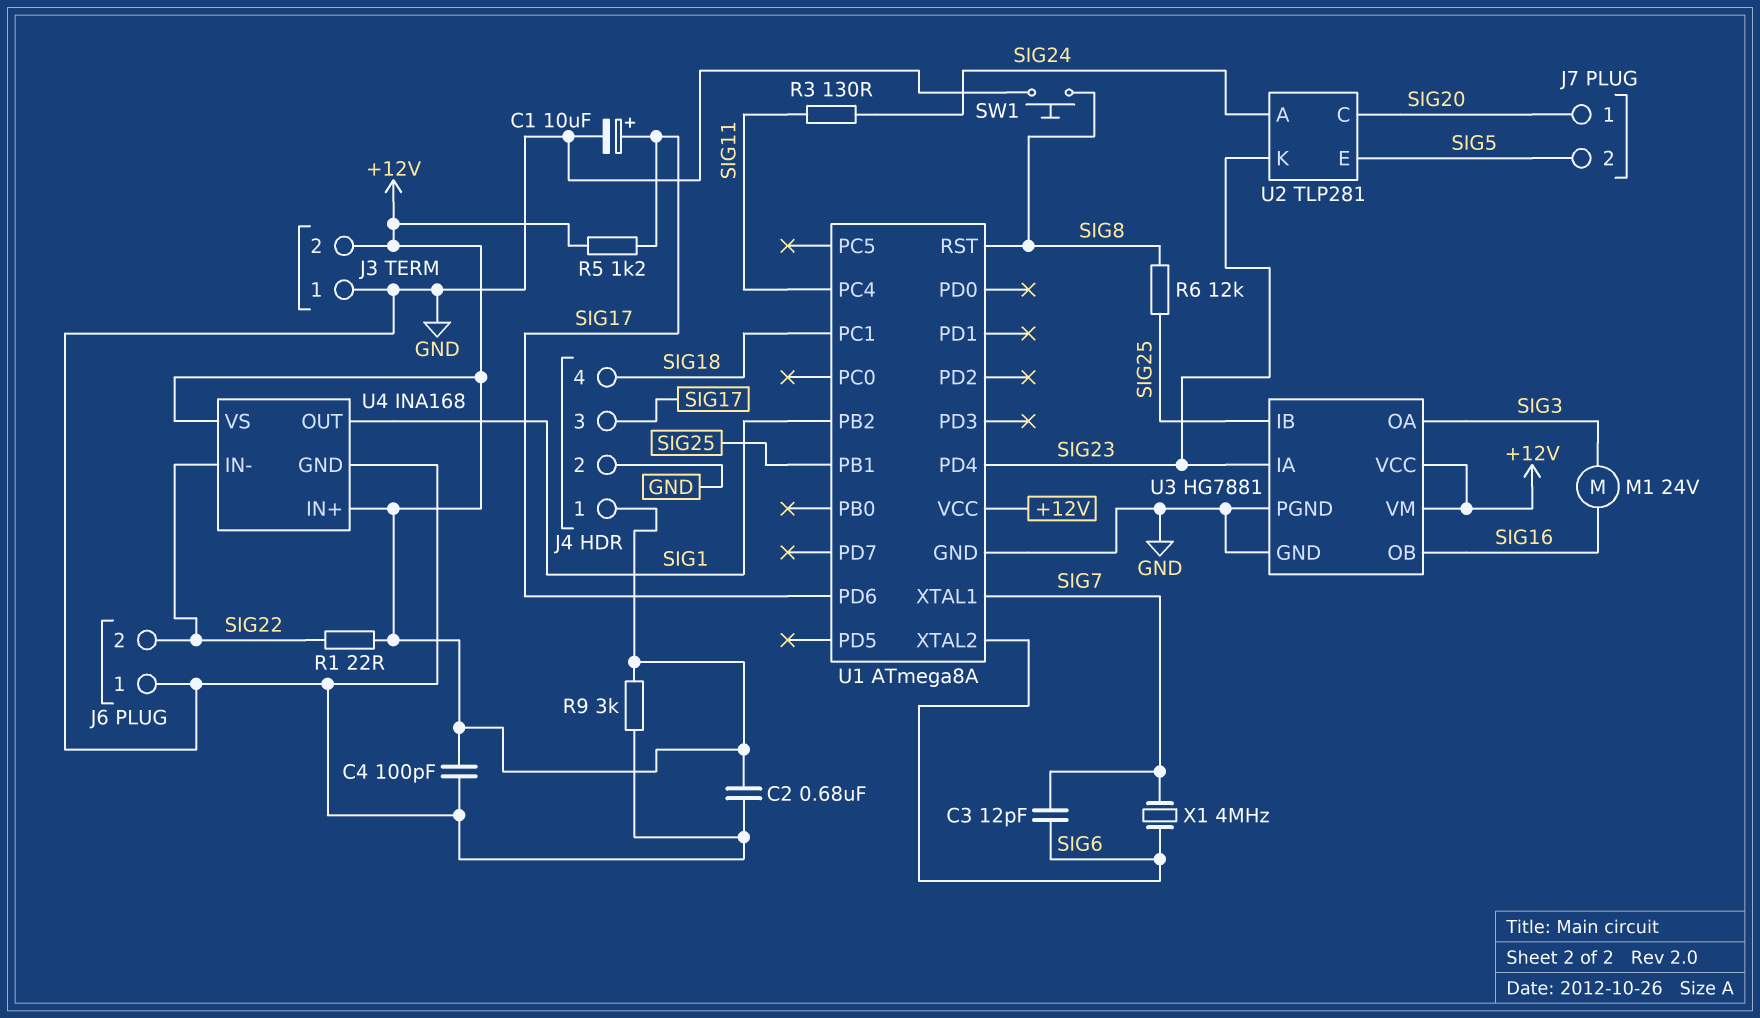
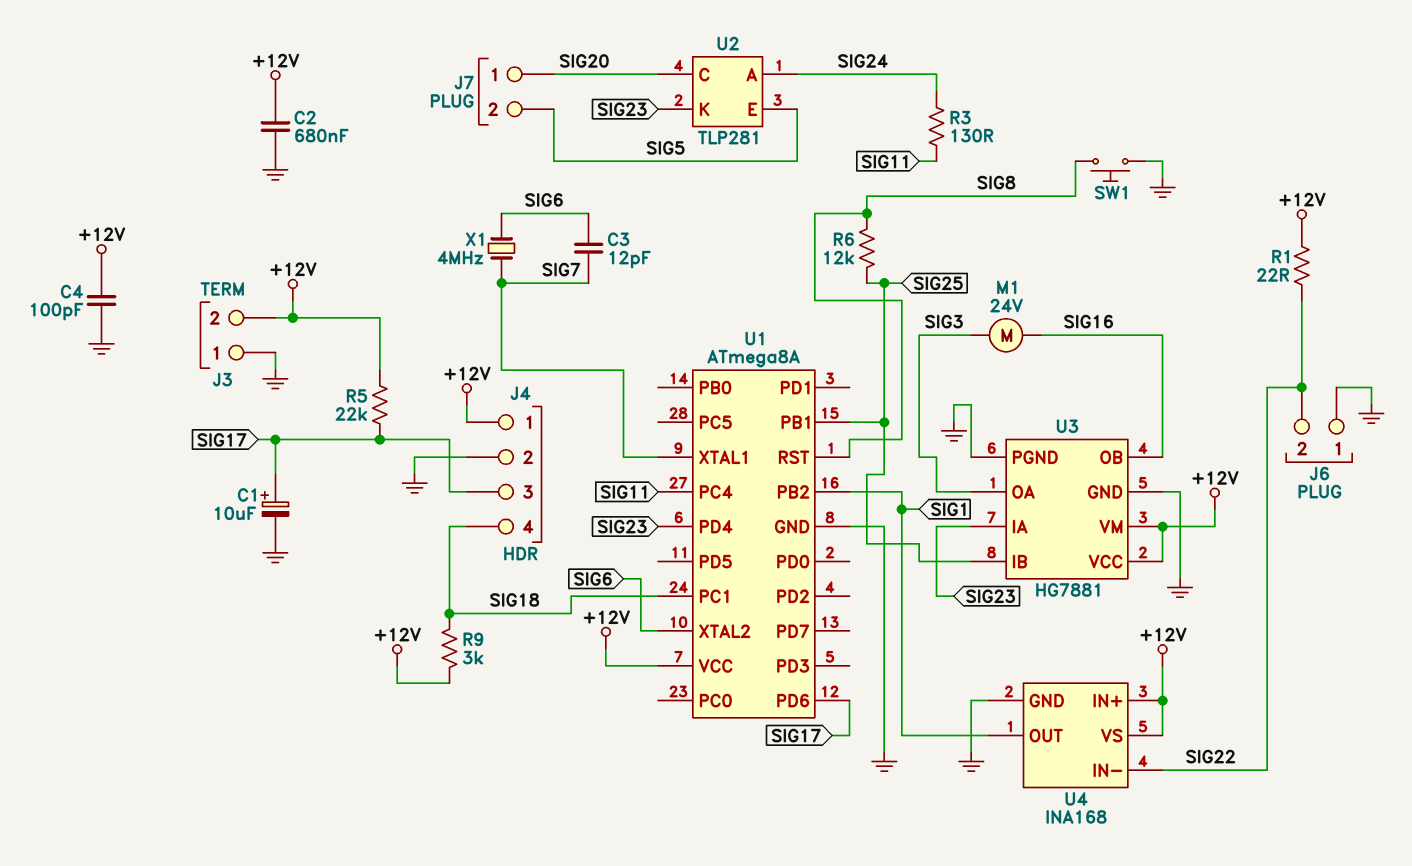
R5: 1.2k (+12V, SIG17) -> 22k (+12V, SIG17)
R9: 3k (+12V, GND) -> 3k (+12V, SIG18)

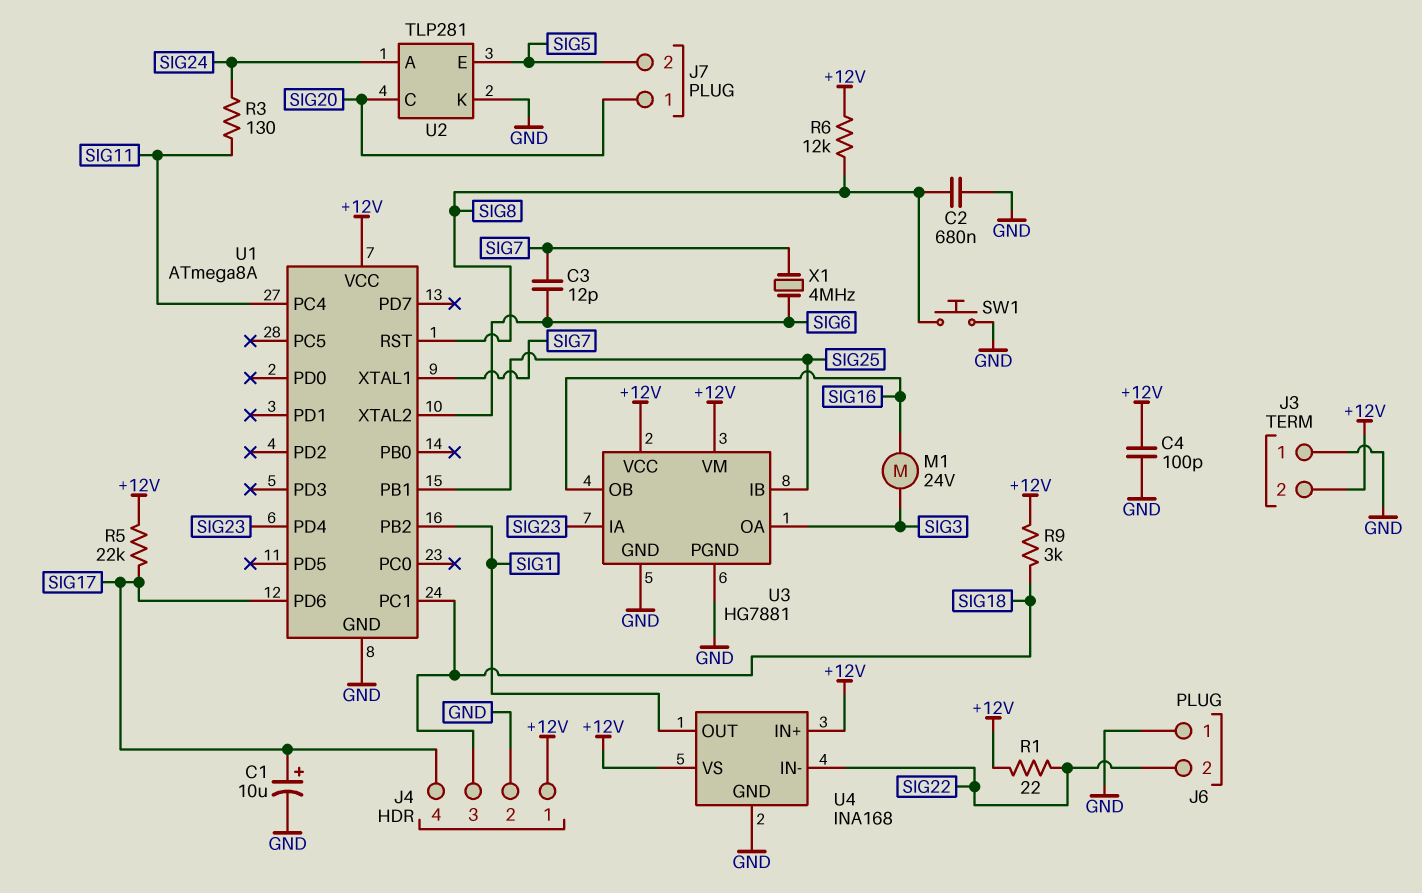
C2: 680nF (+12V, GND) -> 680nF (GND, SIG8)
J4 pin 3: SIG17 -> SIG18
J4 pin 4: SIG18 -> SIG17
R6: 12k (SIG8, SIG25) -> 12k (+12V, SIG8)
U2 pin K: SIG23 -> GND

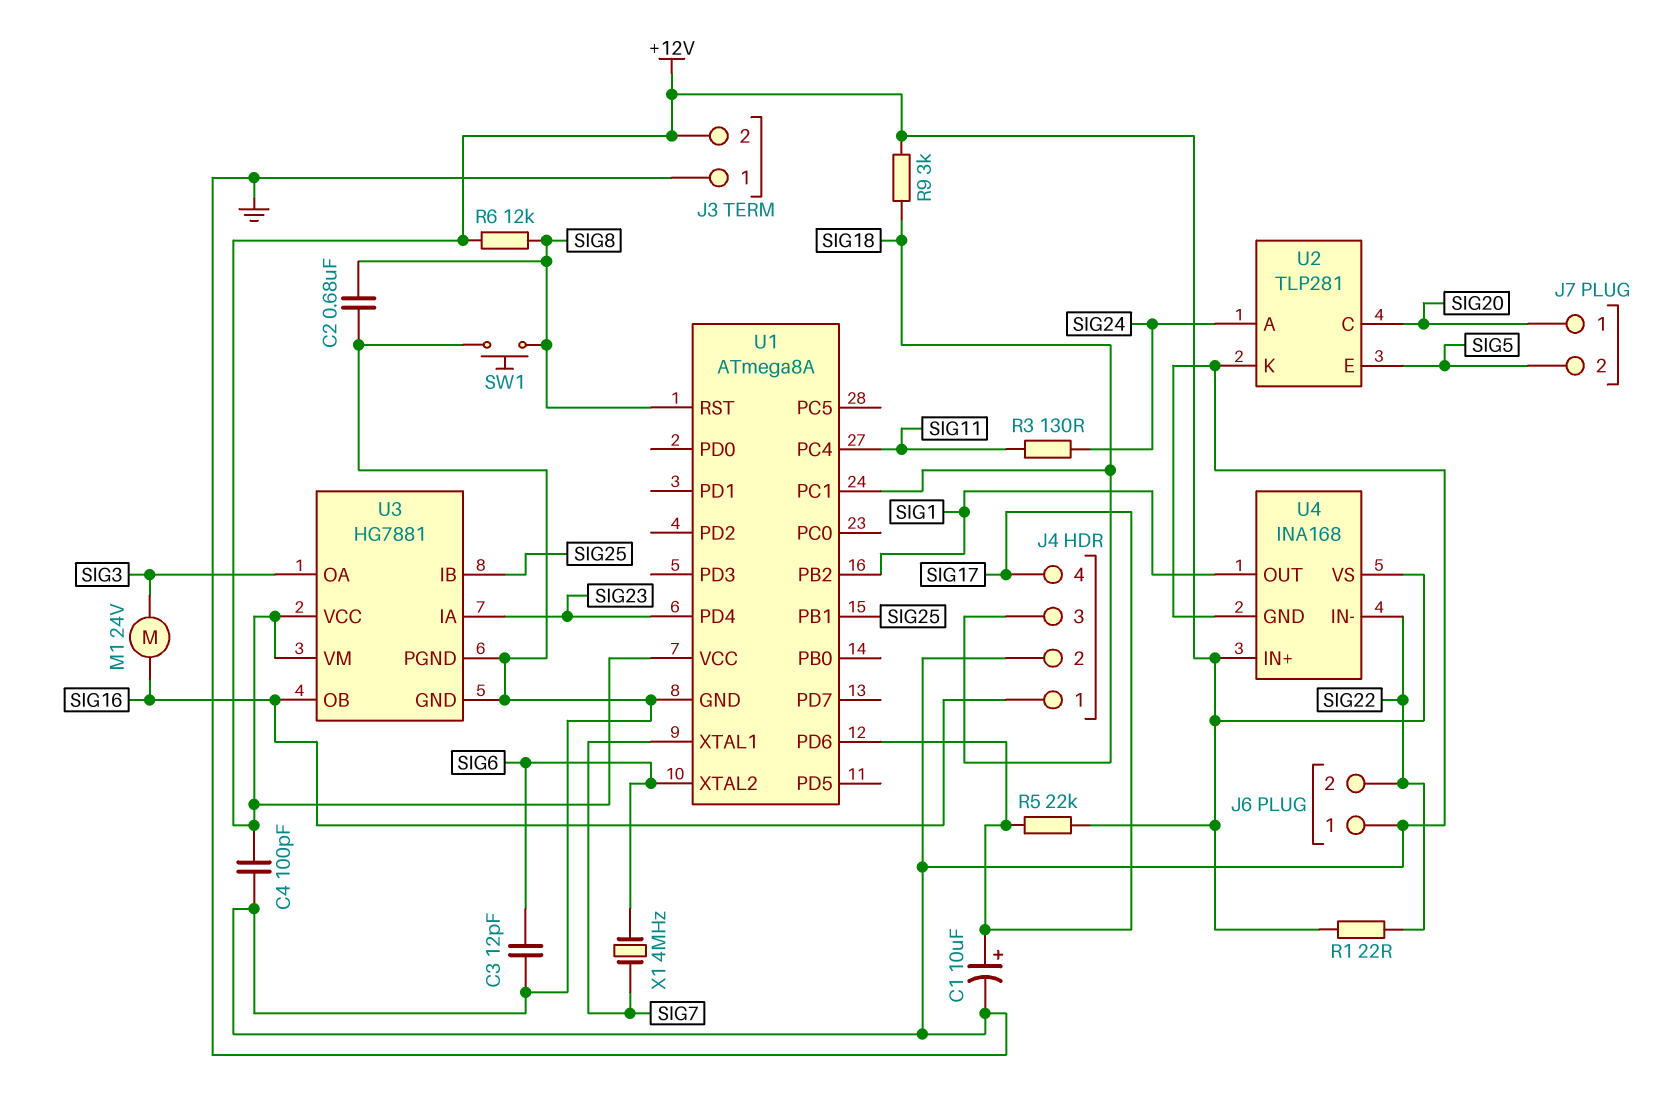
C3: 12pF (SIG6, SIG7) -> 12pF (GND, SIG6)
J4 pin 1: +12V -> SIG16

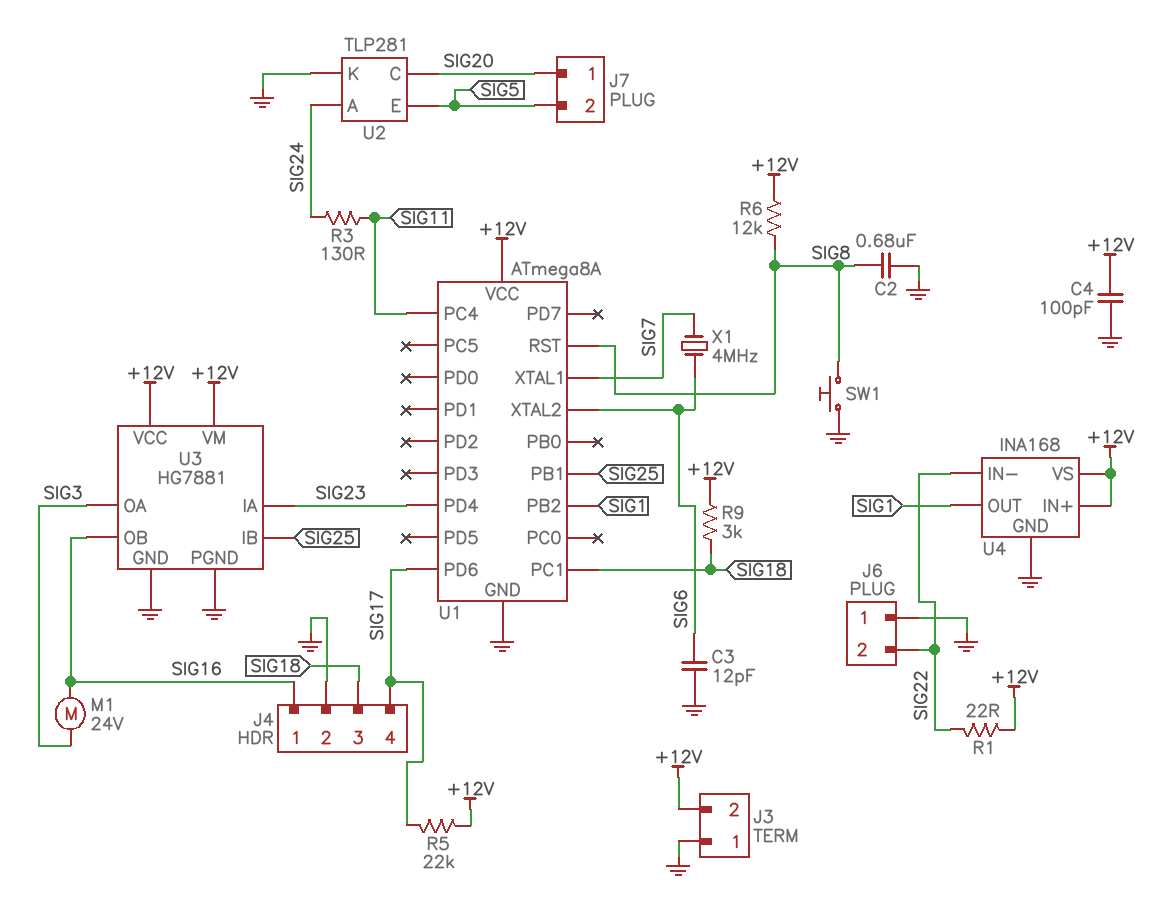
C1: 10uF (plus SIG17, minus GND) -> none

